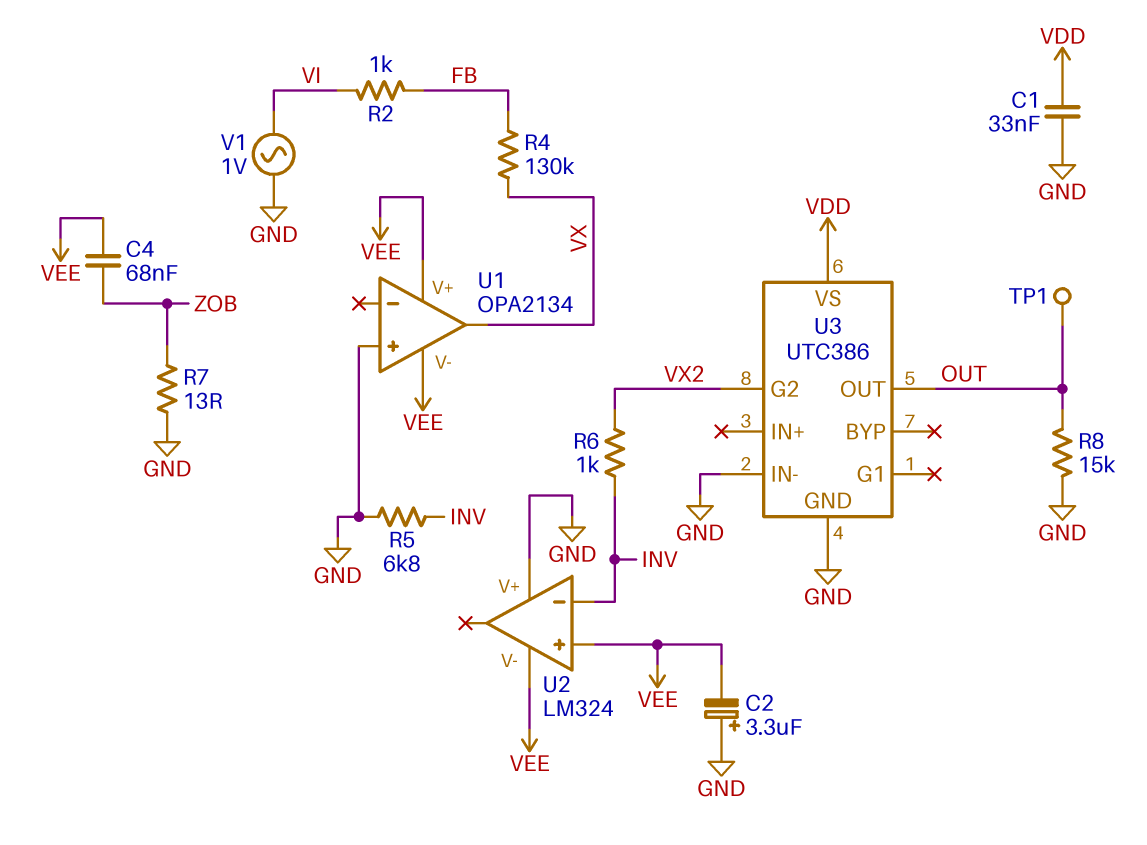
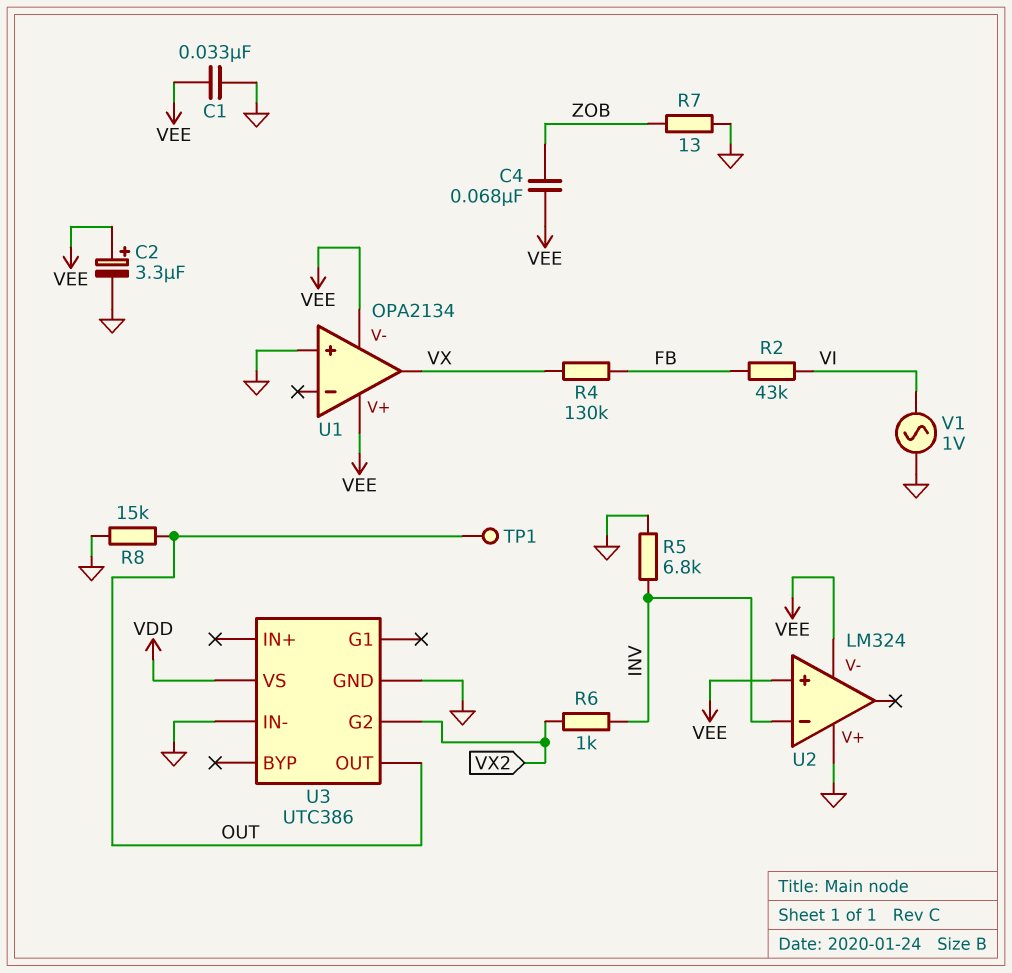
C1: 33nF (GND, VDD) -> 33nF (GND, VEE)
C2: 3.3uF (plus GND, minus VEE) -> 3.3uF (plus VEE, minus GND)
R2: 1k (FB, VI) -> 43k (FB, VI)

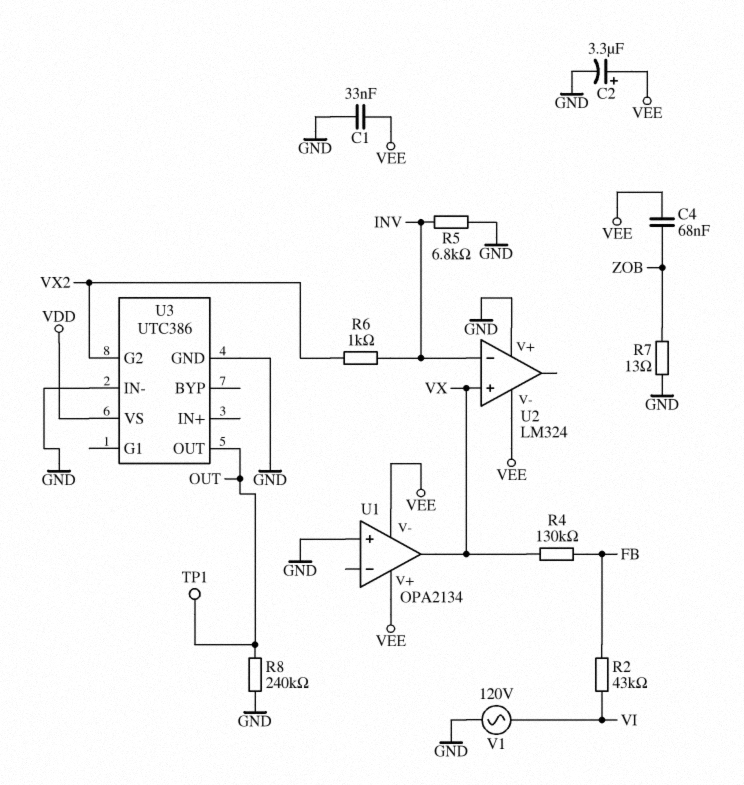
R8: 15k (GND, OUT) -> 240k (GND, OUT)
U2 pin in+: VEE -> VX
V1: AC 1V (GND, VI) -> AC 120V (GND, VI)

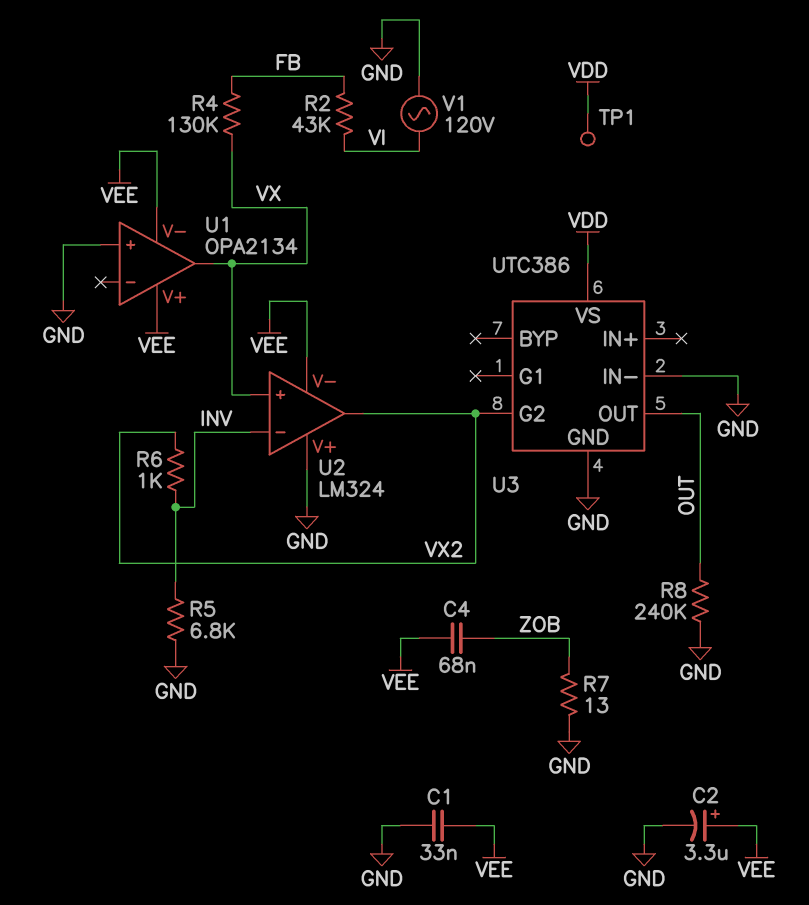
TP1: test point (OUT) -> test point (VDD)
U2 pin out: none -> VX2

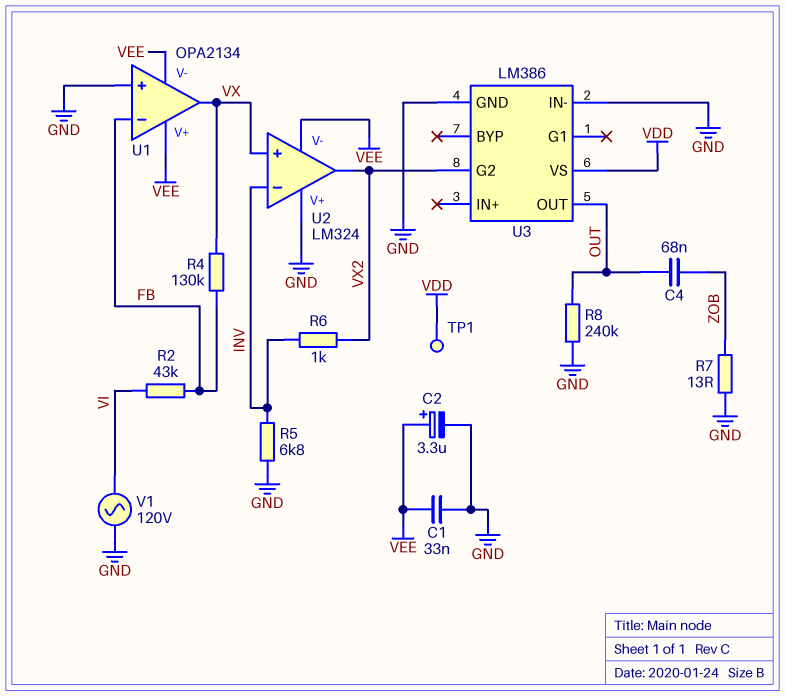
C4: 68nF (VEE, ZOB) -> 68nF (OUT, ZOB)
U1 pin in-: none -> FB
U3: UTC386 -> LM386

